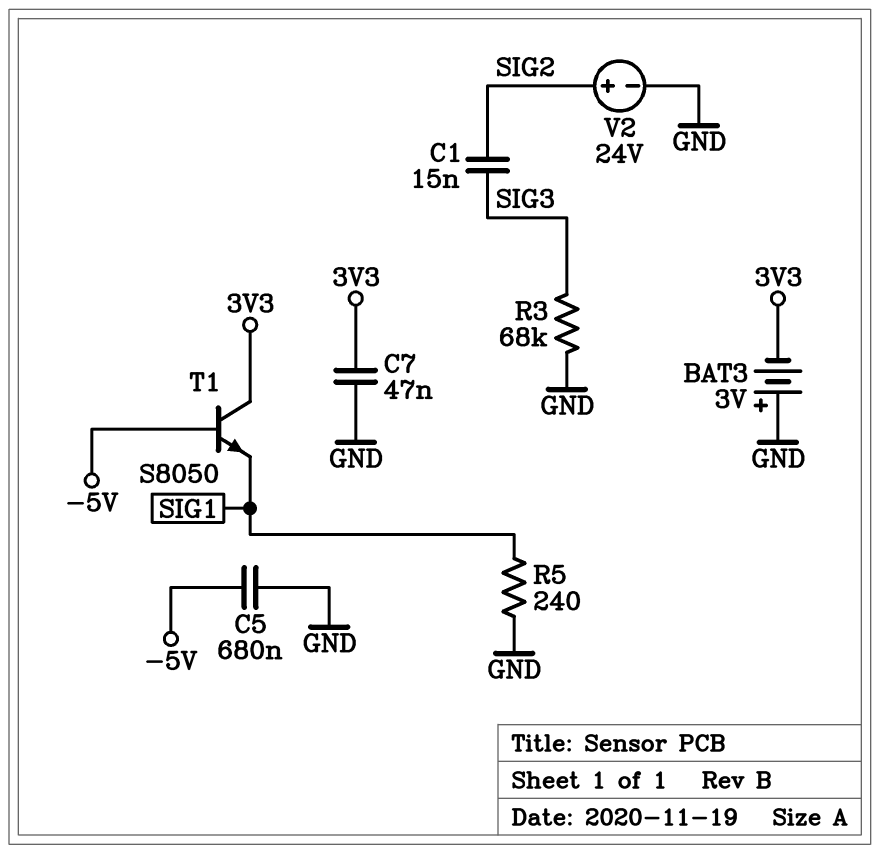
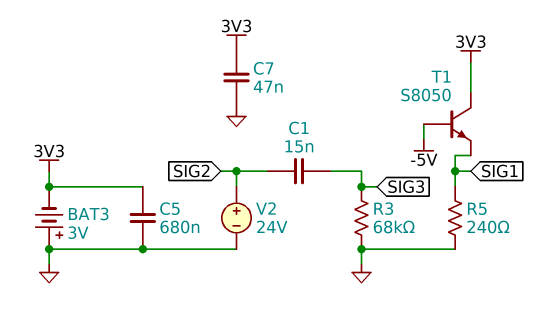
C5: 680nF (-5V, GND) -> 680nF (3V3, GND)

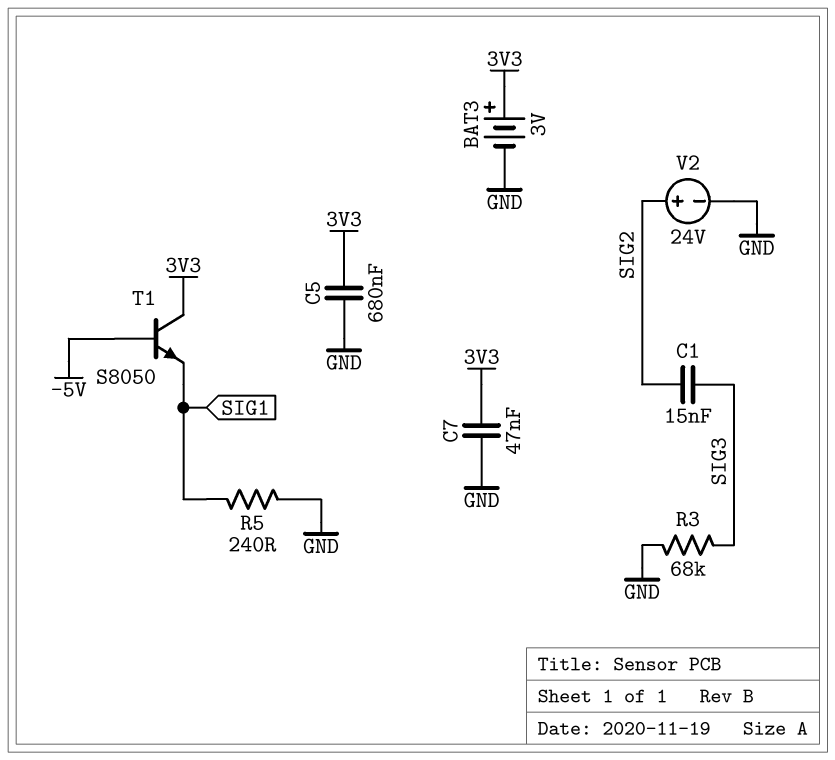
BAT3: 3V (plus GND, minus 3V3) -> 3V (plus 3V3, minus GND)

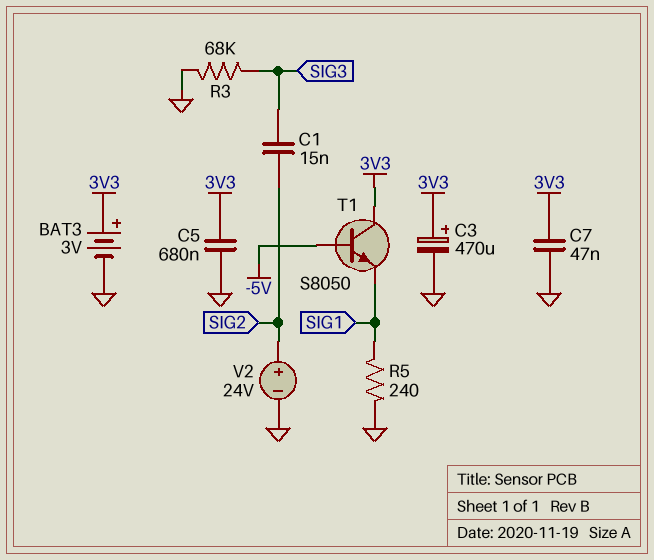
C3: none -> 470uF (plus 3V3, minus GND)

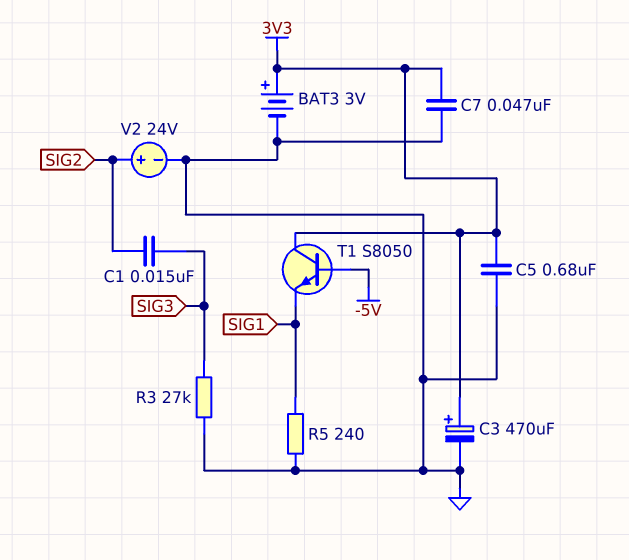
R3: 68k (GND, SIG3) -> 27k (GND, SIG3)

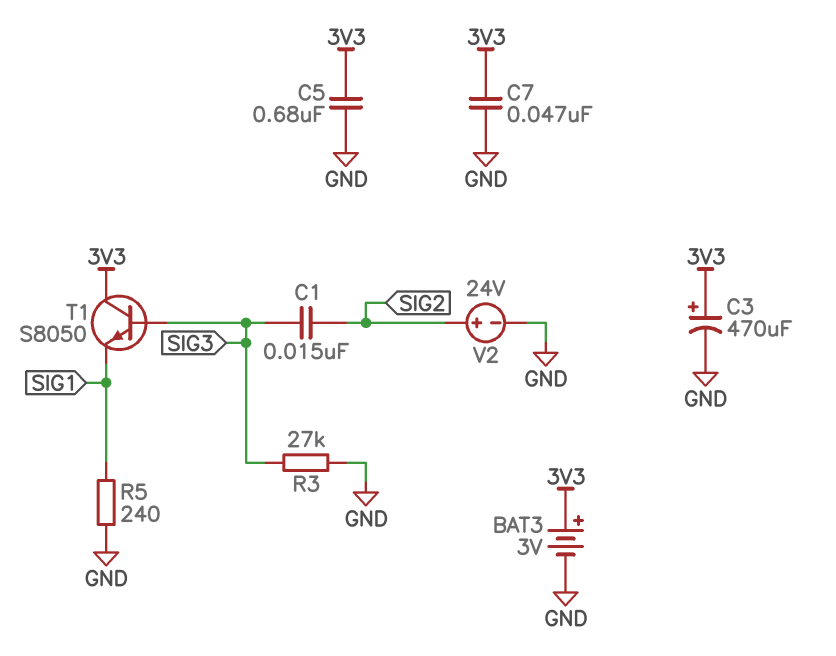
T1: NPN S8050 (B -5V, C 3V3, E SIG1) -> NPN S8050 (B SIG3, C 3V3, E SIG1)

